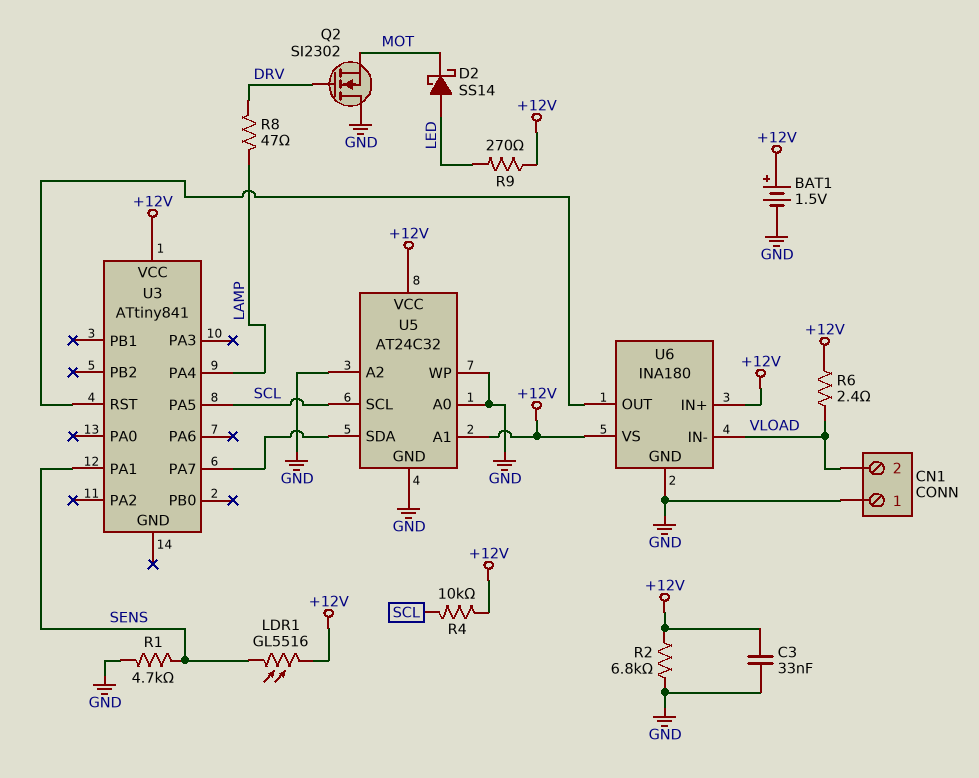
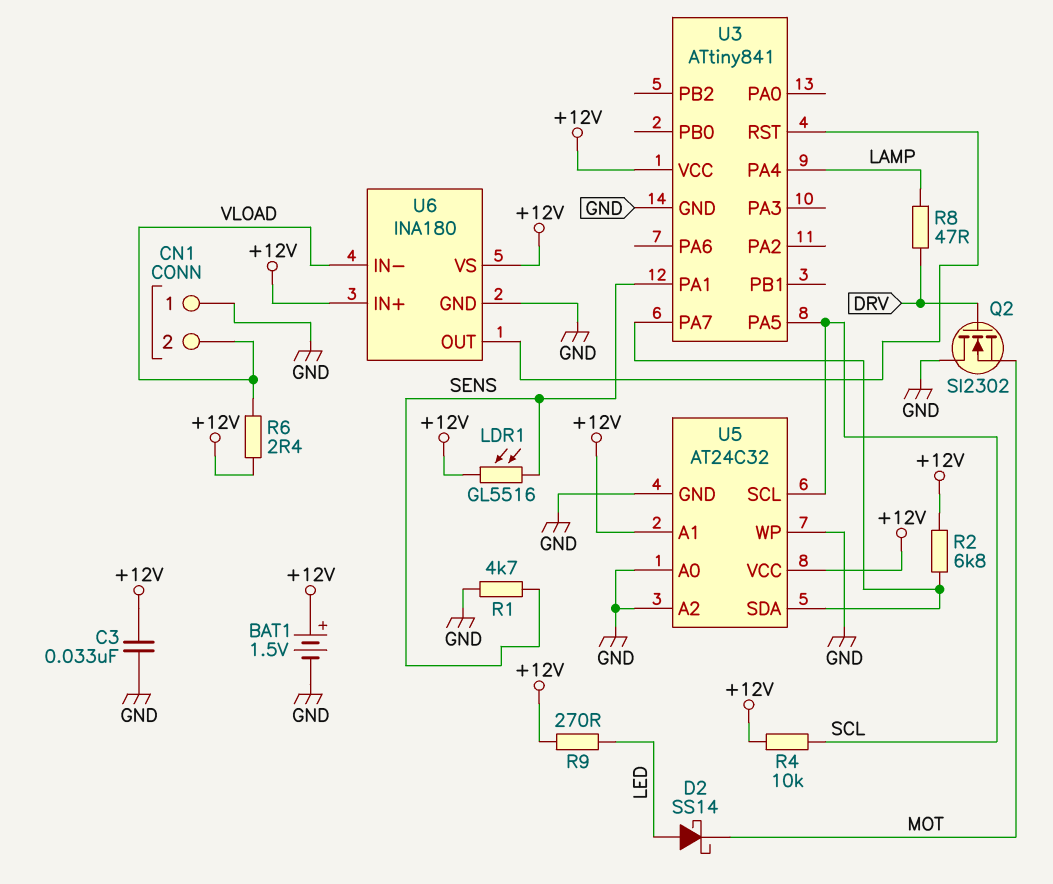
R2: 6.8k (+12V, GND) -> 6.8k (+12V, U3/PA7)
U3 pin GND: none -> GND

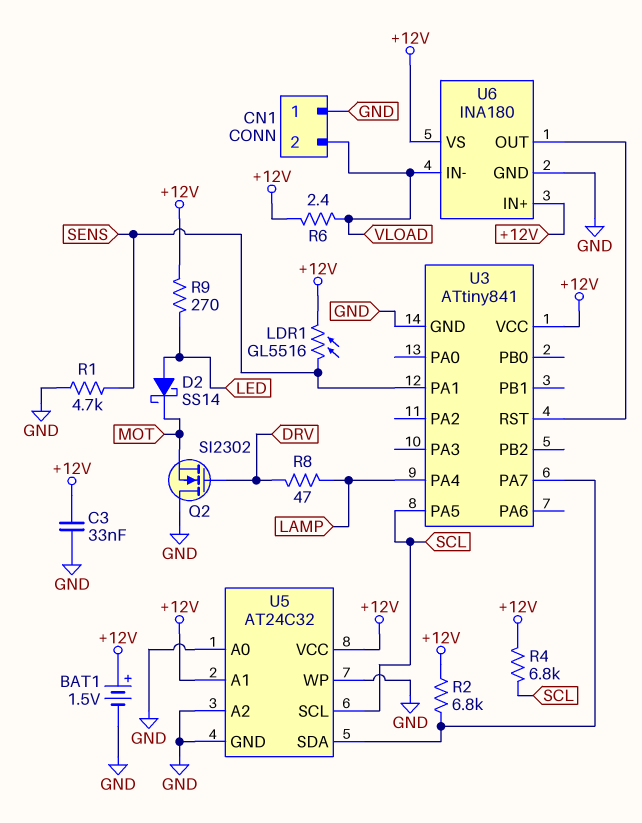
R4: 10k (+12V, SCL) -> 6.8k (+12V, SCL)

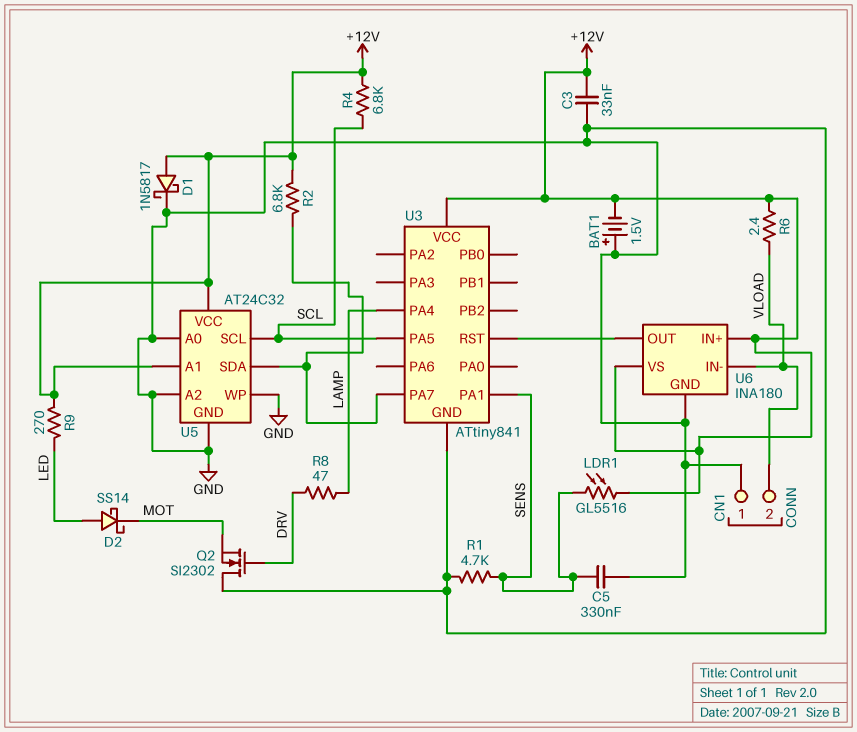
BAT1: 1.5V (plus +12V, minus GND) -> 1.5V (plus GND, minus +12V)
C5: none -> 330nF (GND, SENS)
D1: none -> schottky 1N5817 (A +12V, K GND)

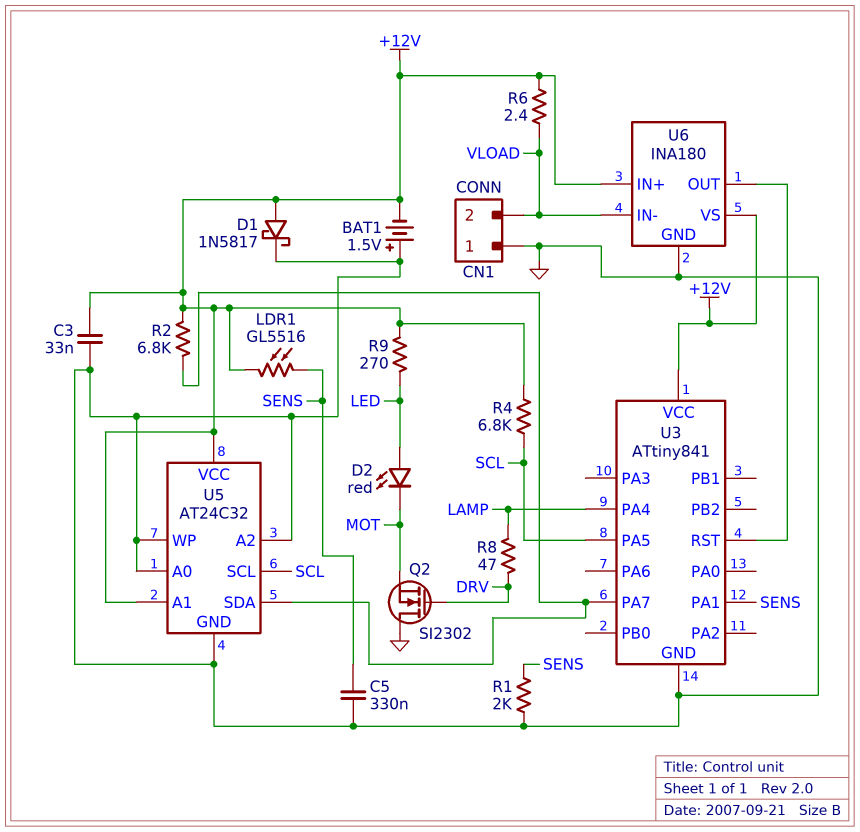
D2: schottky SS14 (A LED, K MOT) -> LED red (A LED, K MOT)
R1: 4.7k (GND, SENS) -> 2k (GND, SENS)

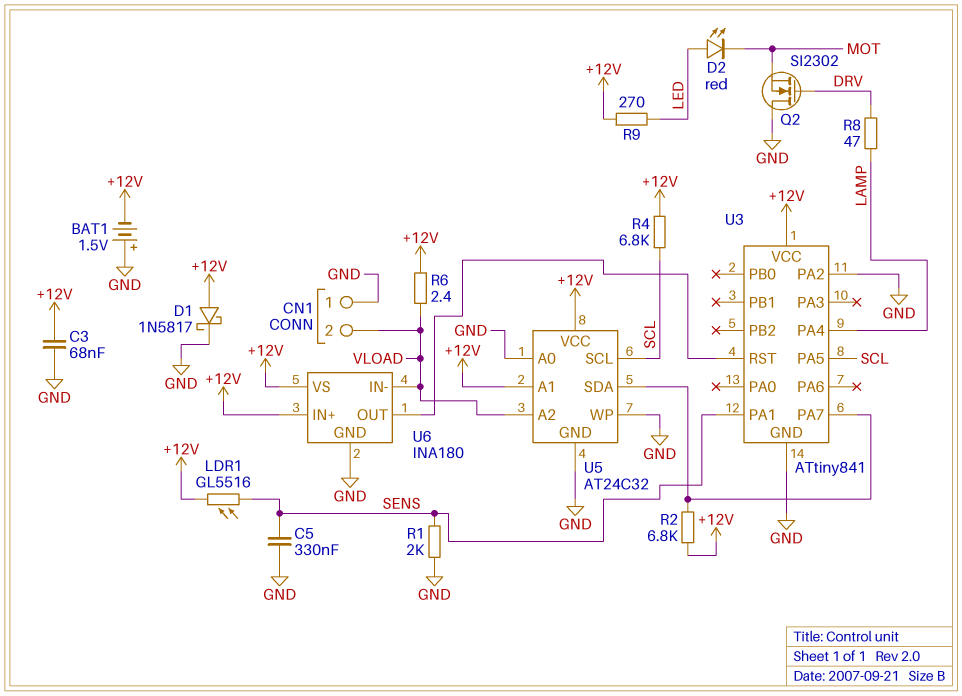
C3: 33nF (+12V, GND) -> 68nF (+12V, GND)
U3 pin PA2: none -> GND
U5 pin A2: GND -> VLOAD

